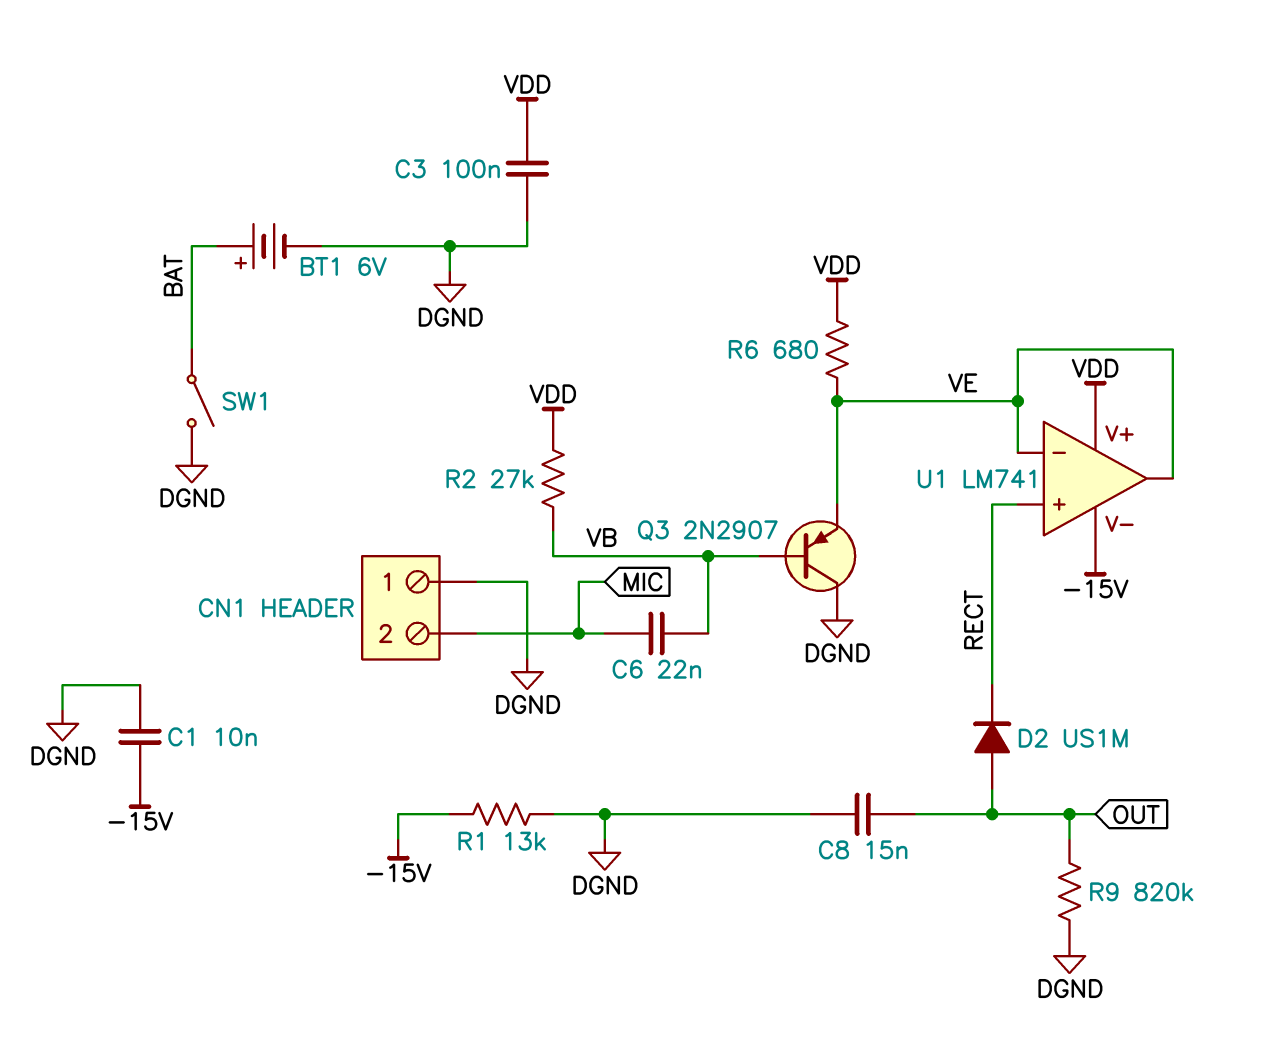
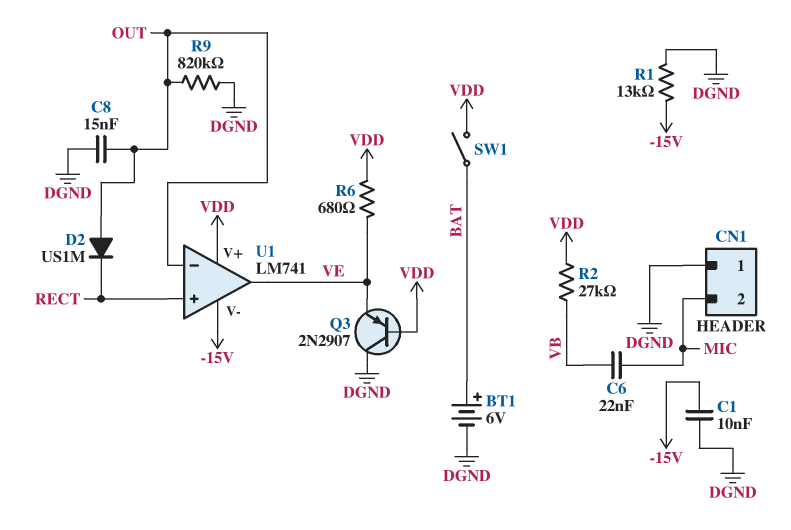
C3: 100nF (DGND, VDD) -> none
Q3: PNP 2N2907 (B VB, C DGND, E VE) -> PNP 2N2907 (B VDD, C DGND, E VE)
SW1: switch (BAT, DGND) -> switch (BAT, VDD)
U1 pin in-: VE -> OUT

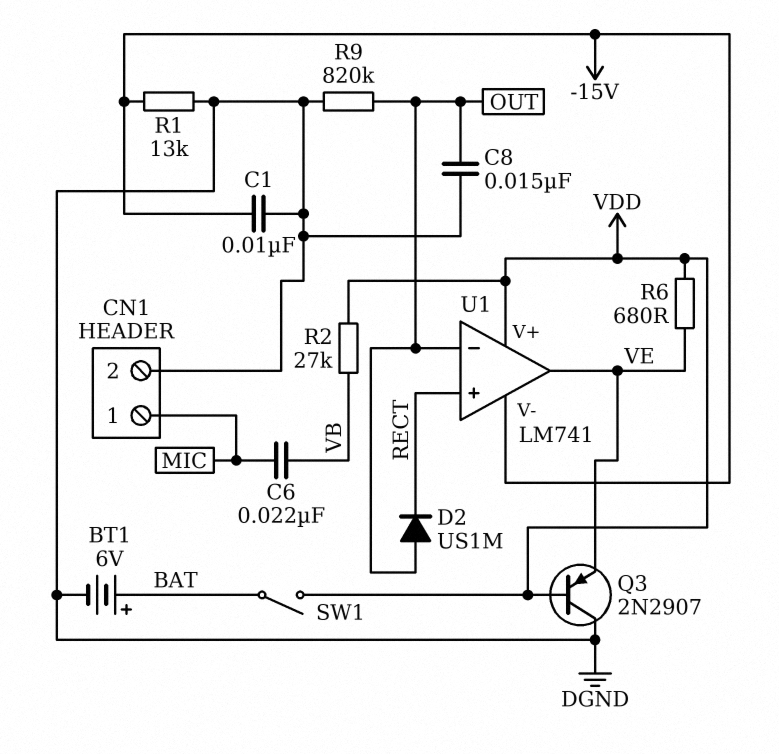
CN1 pin 1: DGND -> MIC
CN1 pin 2: MIC -> DGND

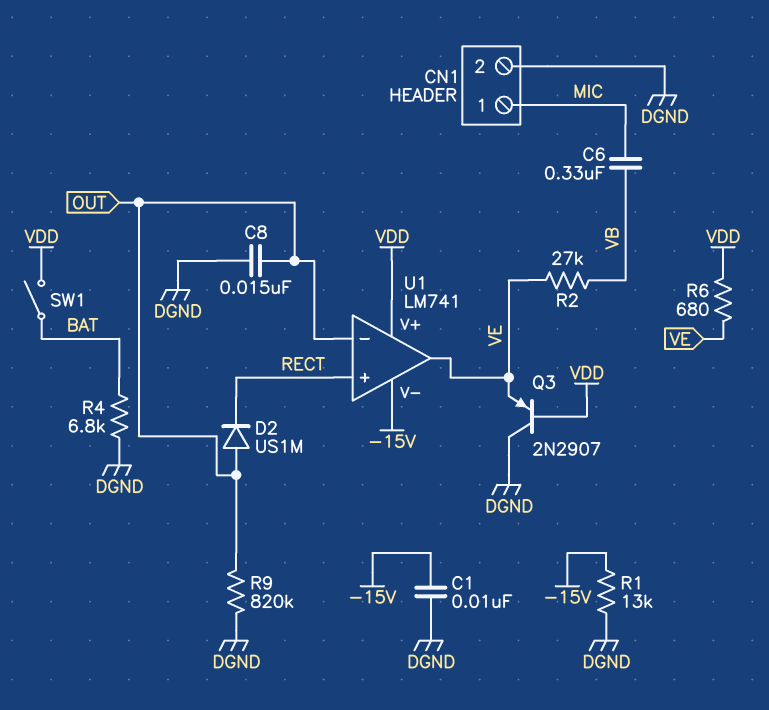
BT1: 6V (plus BAT, minus DGND) -> none
C6: 22nF (MIC, VB) -> 330nF (MIC, VB)
R2: 27k (VB, VDD) -> 27k (VB, VE)
R4: none -> 6.8k (BAT, DGND)

